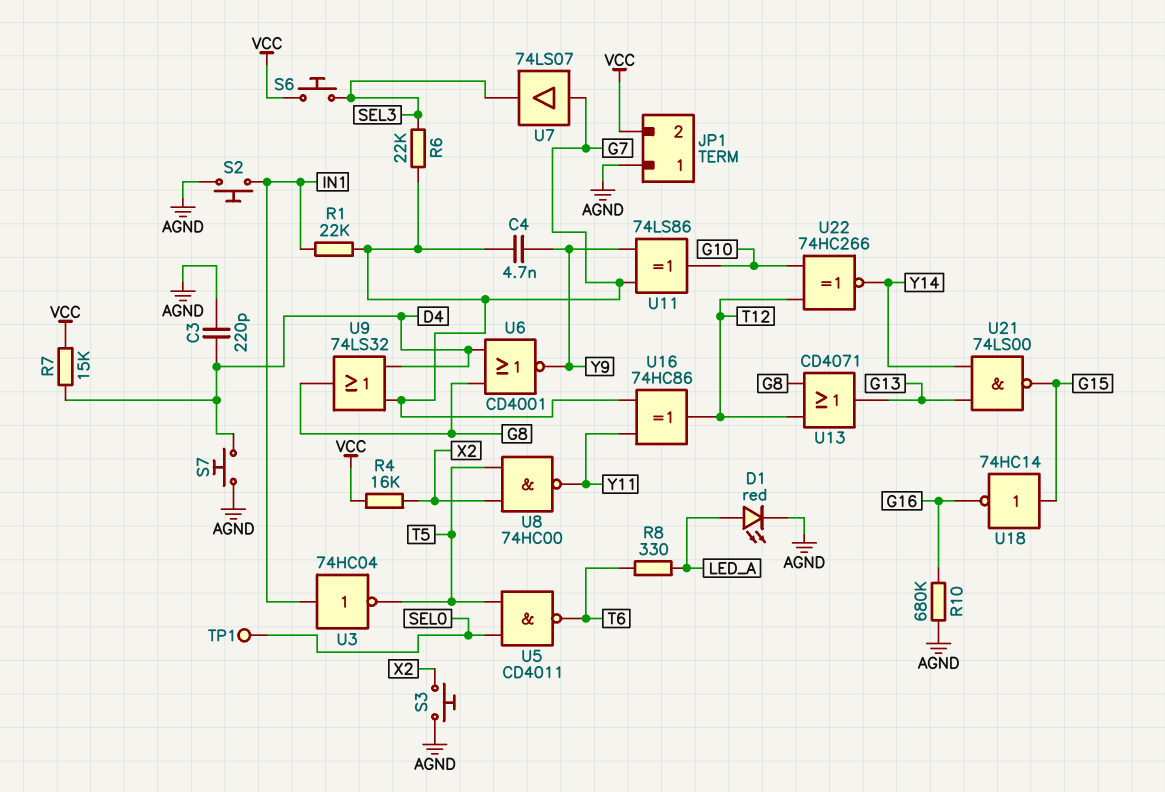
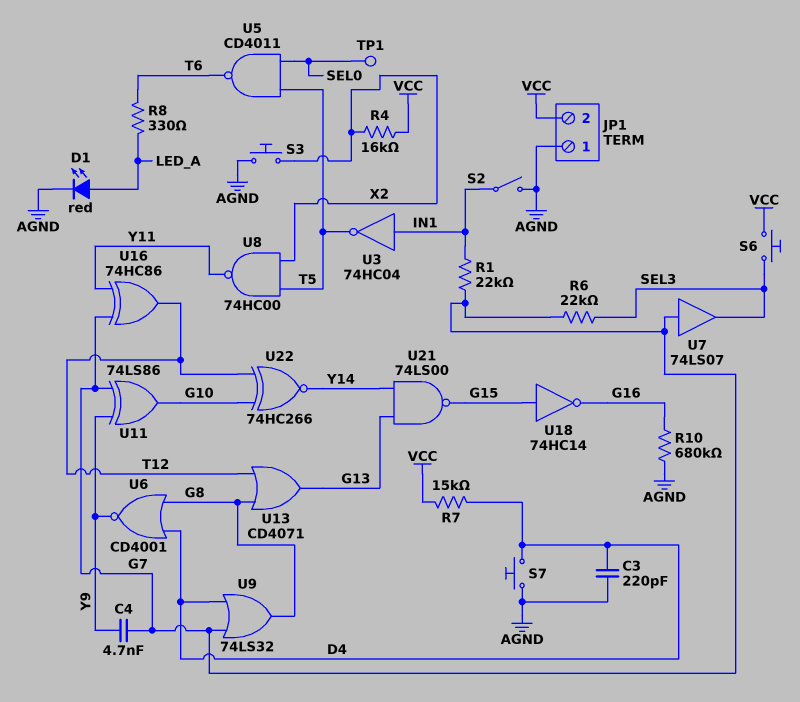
S2: button (AGND, IN1) -> switch (AGND, IN1)

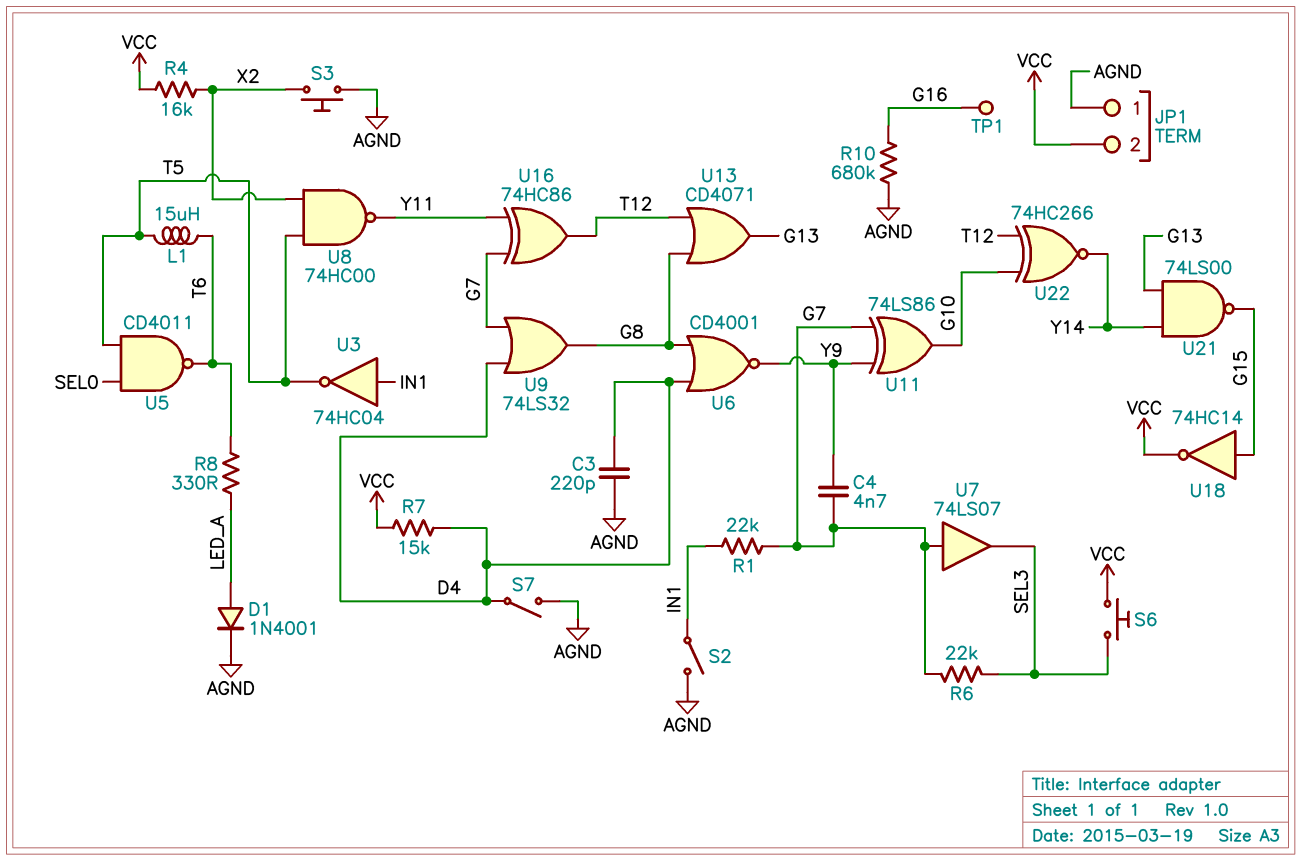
D1: LED red (A LED_A, K AGND) -> diode 1N4001 (A LED_A, K AGND)
L1: none -> 15uH (T5, T6)
S7: button (AGND, D4) -> switch (AGND, D4)
TP1: test point (SEL0) -> test point (G16)
U18: NOT 74HC14 (in G15, out G16) -> NOT 74HC14 (in G15, out VCC)

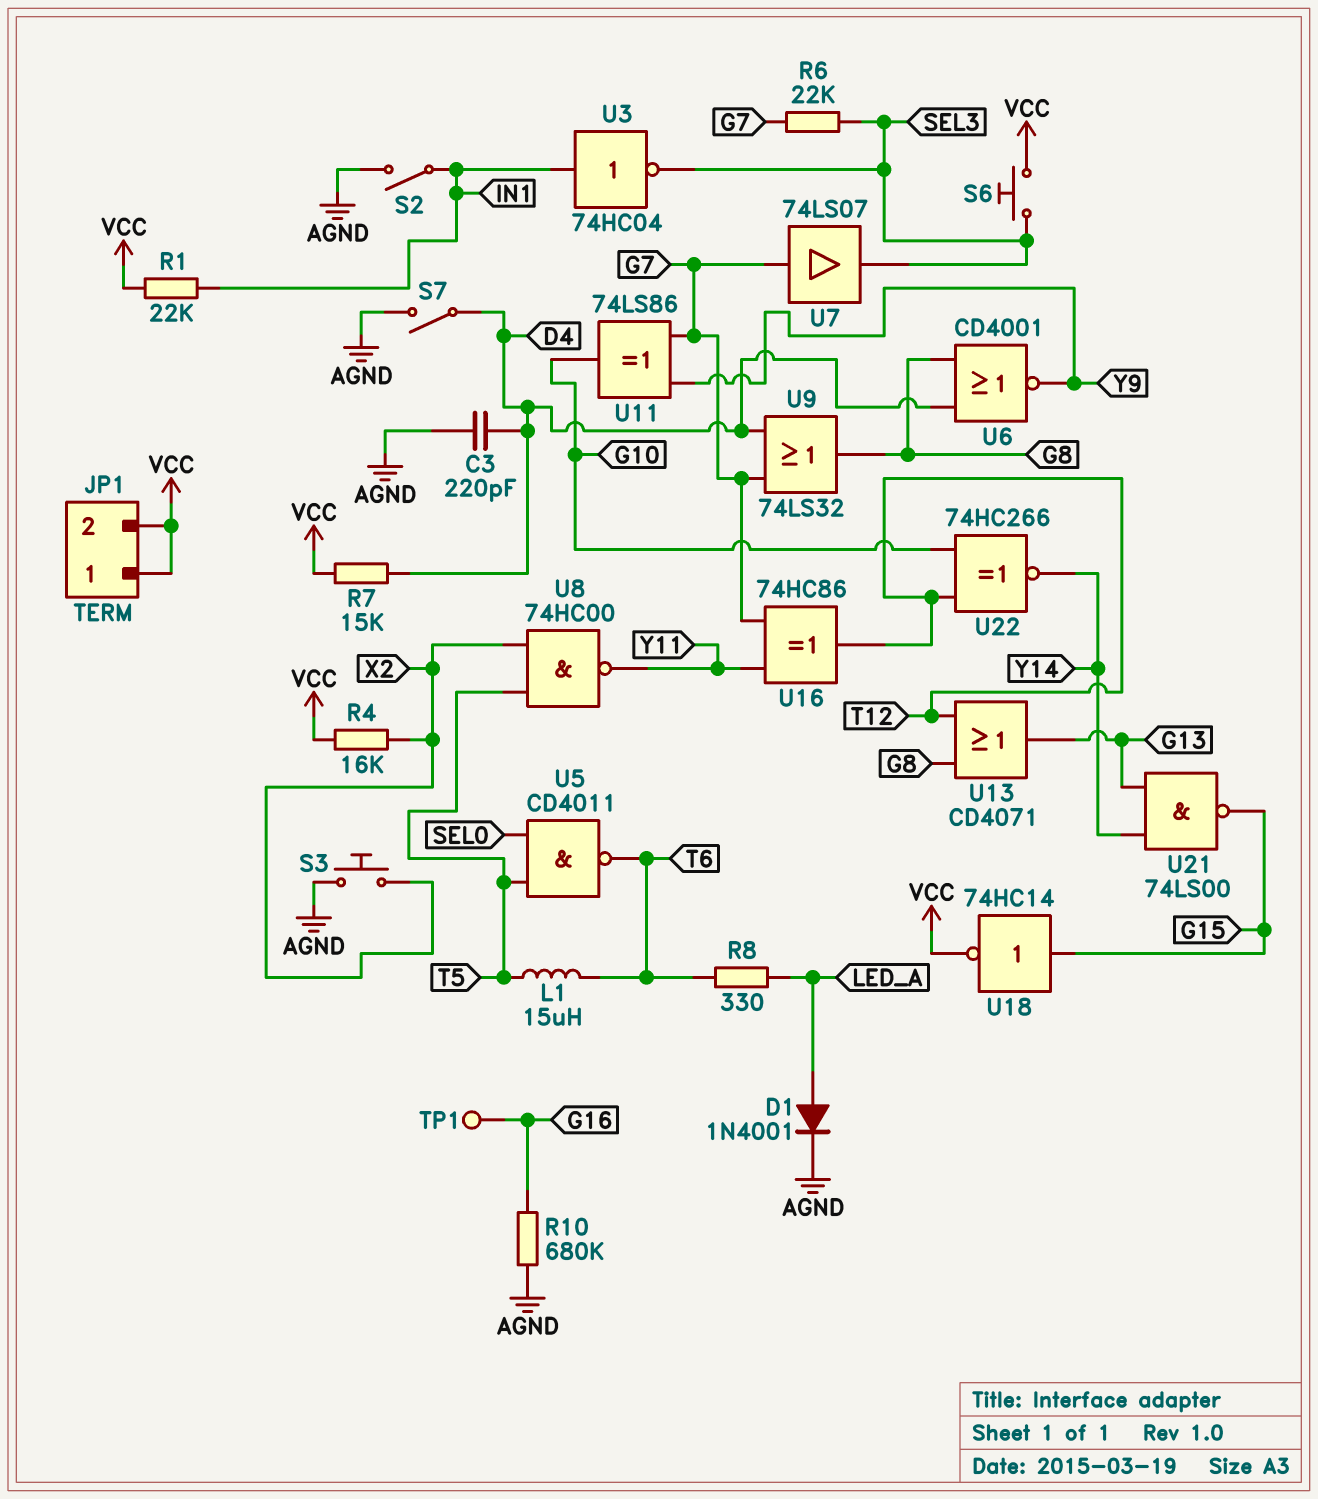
C4: 4.7nF (G7, Y9) -> none
JP1 pin 1: AGND -> VCC
R1: 22k (G7, IN1) -> 22k (IN1, VCC)
U3: NOT 74HC04 (in IN1, out T5) -> NOT 74HC04 (in IN1, out SEL3)

